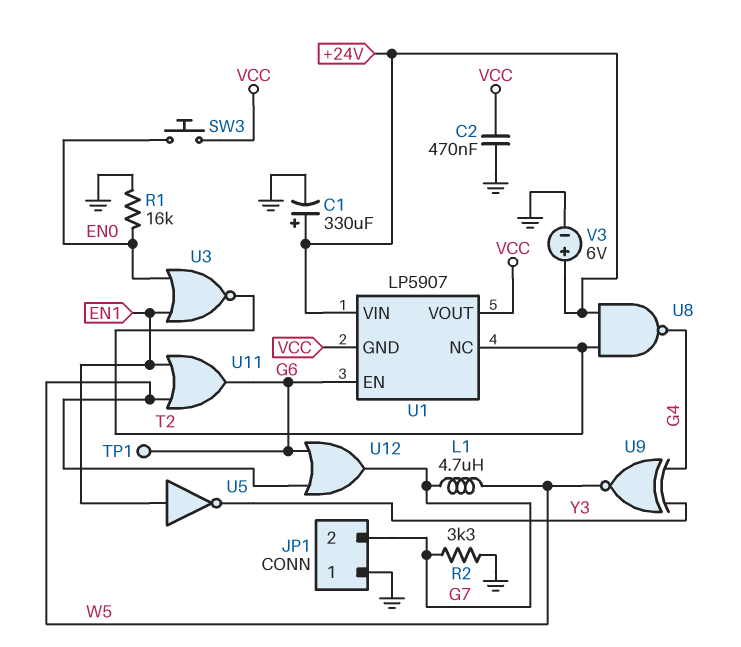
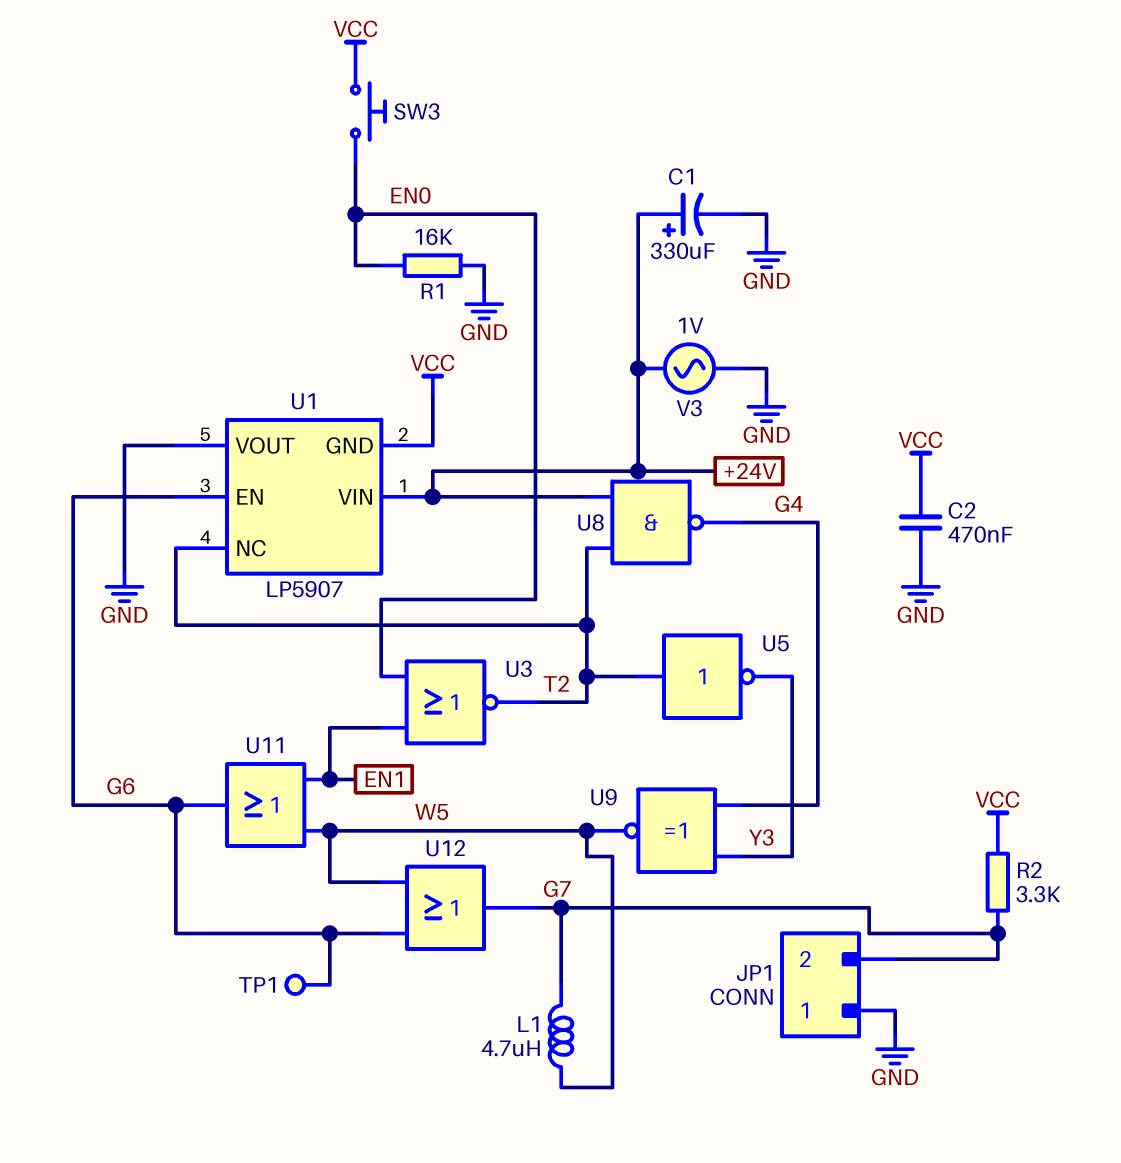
R2: 3.3k (G7, GND) -> 3.3k (G7, VCC)
U1 pin VOUT: VCC -> GND
U5: NOT (in EN1, out Y3) -> NOT (in T2, out Y3)
V3: 6V (plus +24V, minus GND) -> AC 1V (+24V, GND)

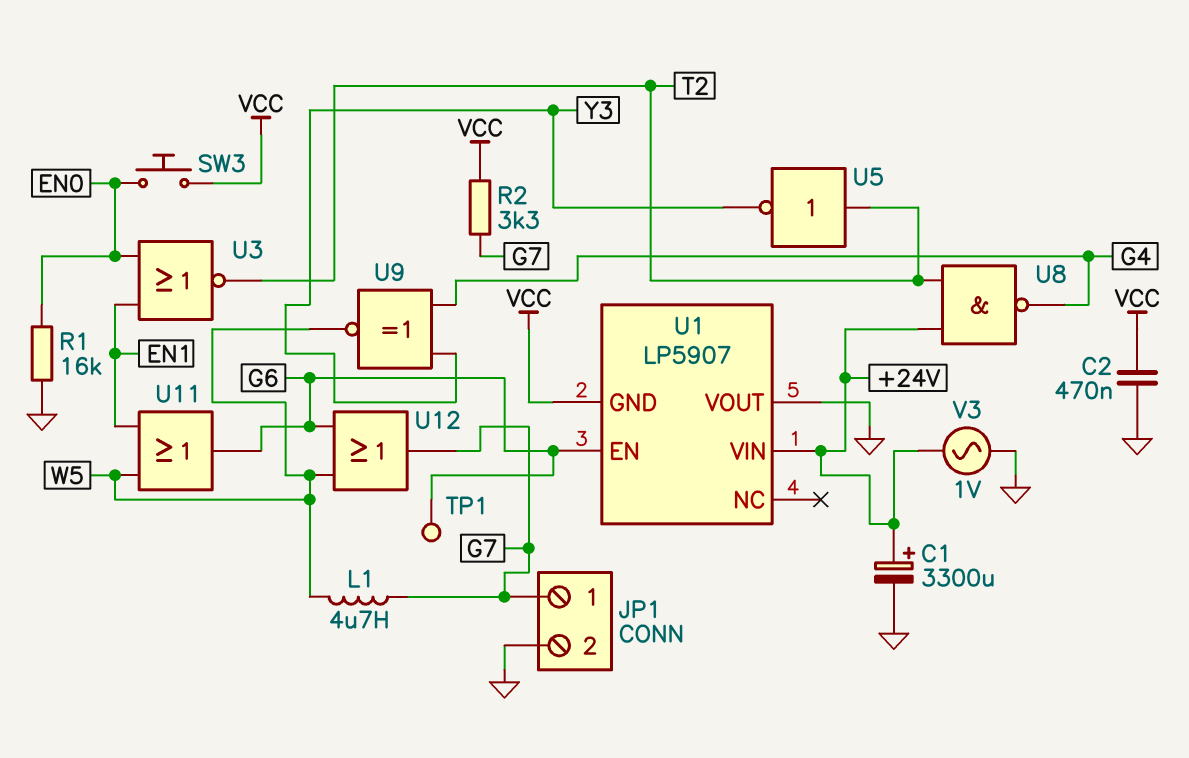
C1: 330uF (plus +24V, minus GND) -> 3300uF (plus +24V, minus GND)
JP1 pin 1: GND -> G7
JP1 pin 2: G7 -> GND
U1 pin NC: T2 -> none

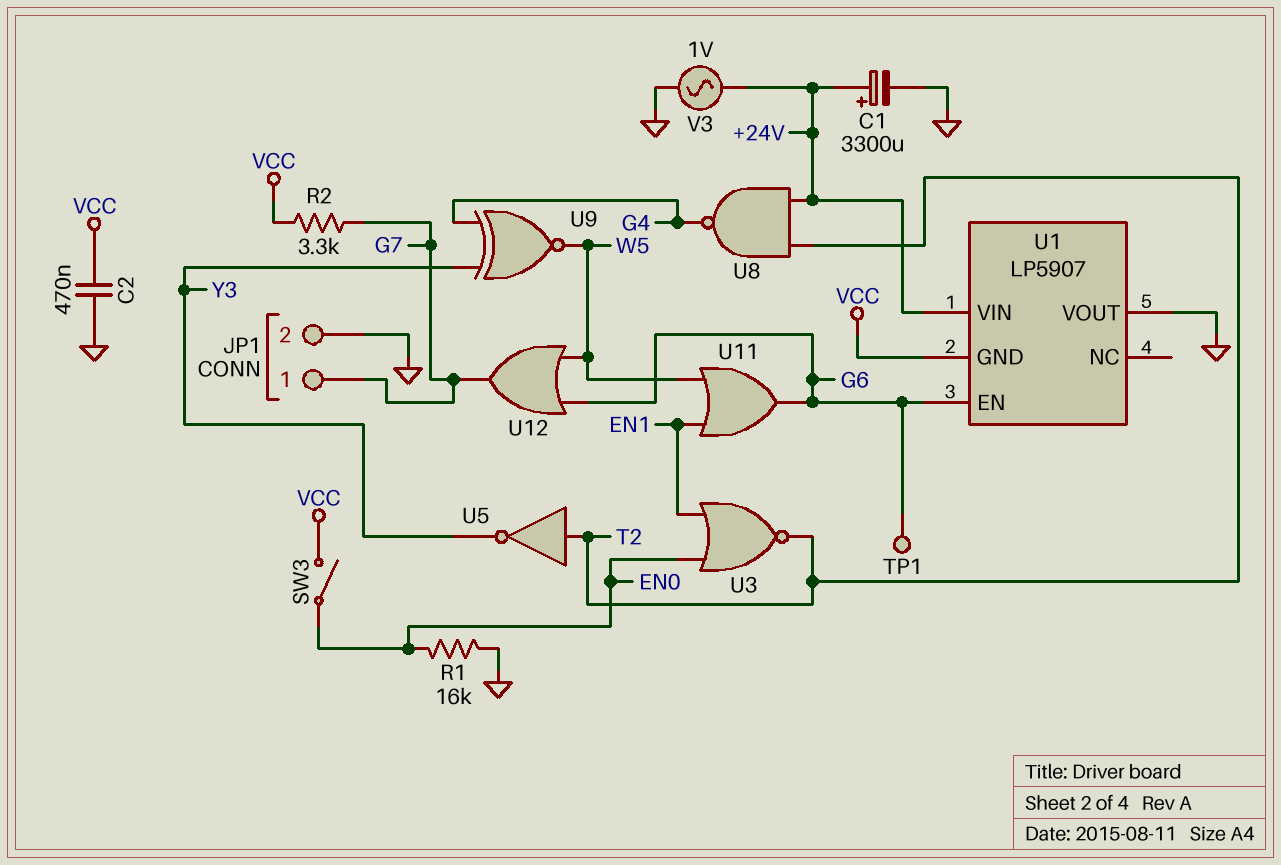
L1: 4.7uH (G7, W5) -> none
SW3: button (EN0, VCC) -> switch (EN0, VCC)

